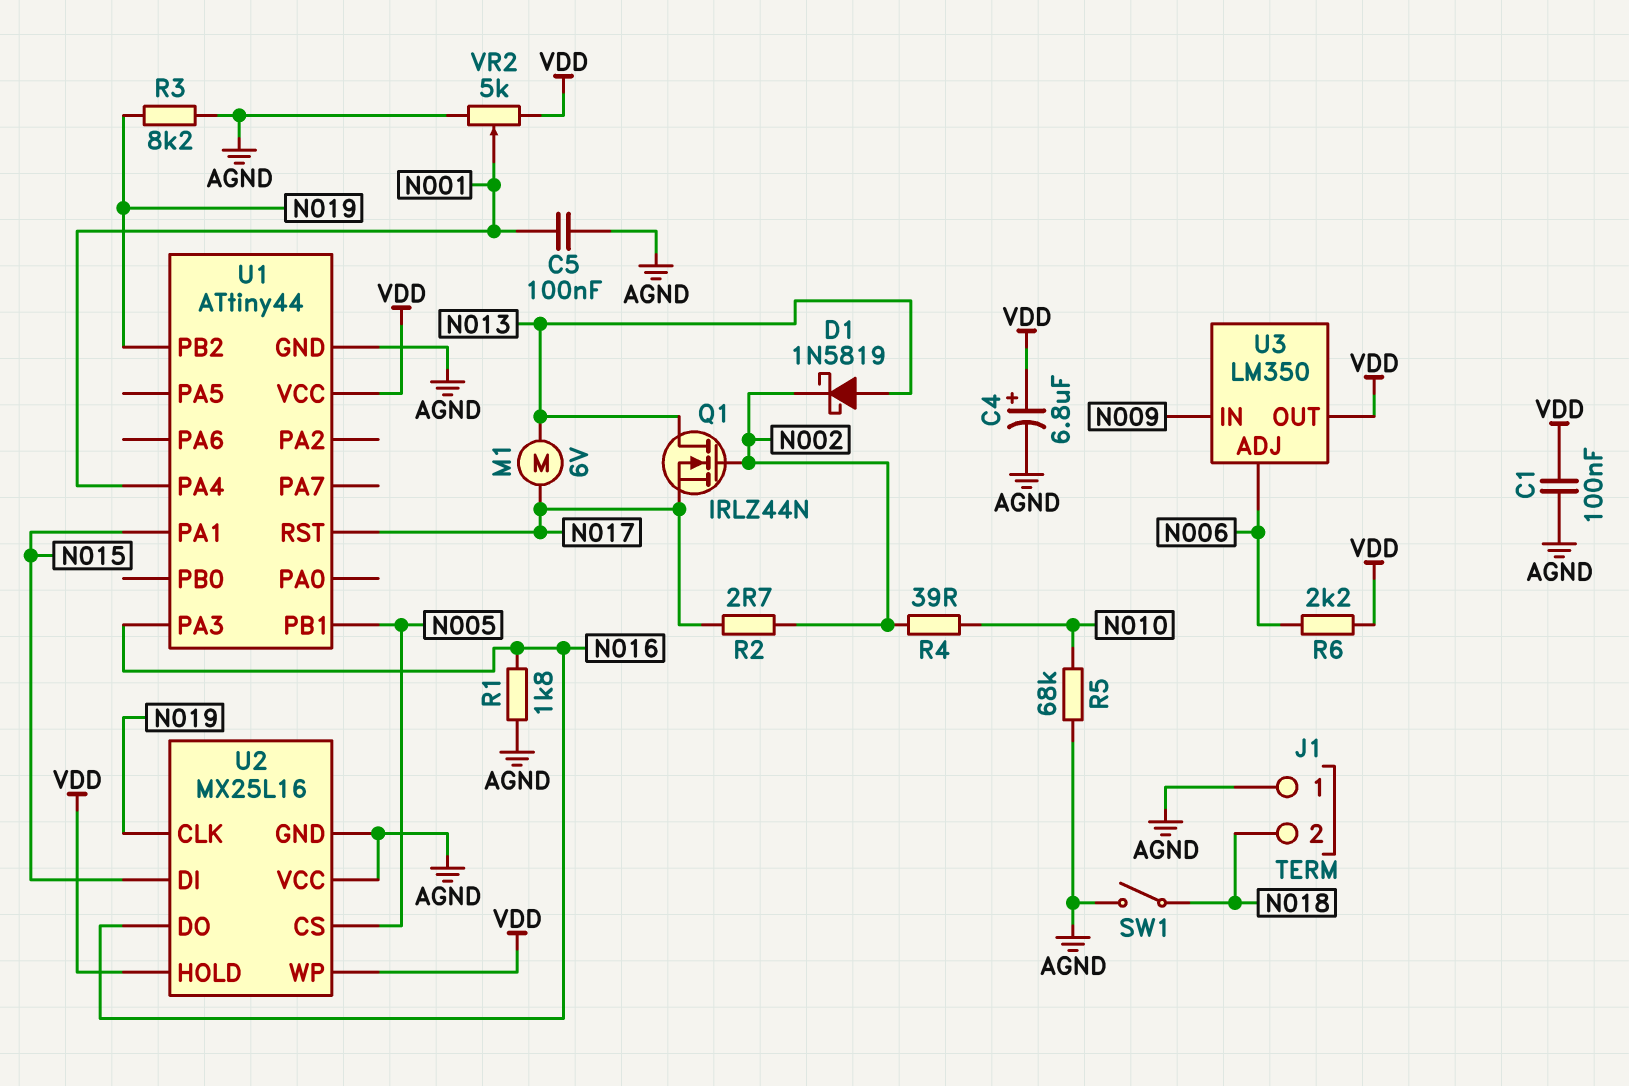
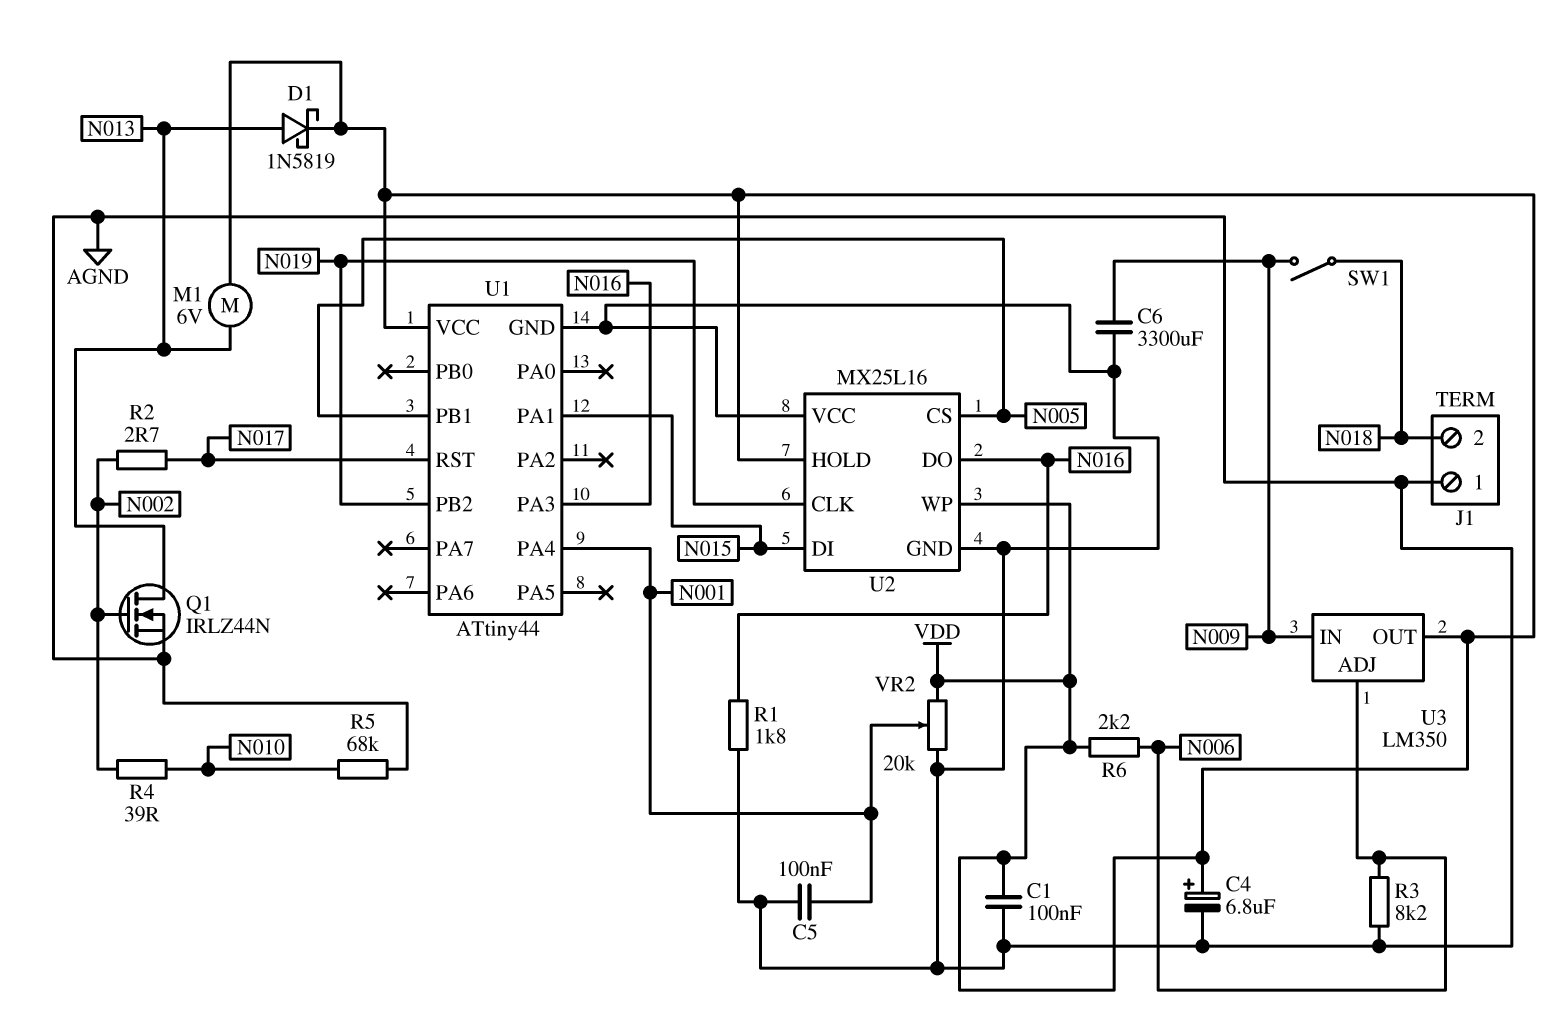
C6: none -> 3300uF (AGND, N009)
D1: schottky 1N5819 (A N013, K N002) -> schottky 1N5819 (A N013, K VDD)
M1: motor 6V (N013, N017) -> motor 6V (N013, VDD)
Q1: NMOS IRLZ44N (G N002, D N013, S N017) -> NMOS IRLZ44N (G N002, D N013, S AGND)
R3: 8.2k (AGND, N019) -> 8.2k (AGND, N006)
SW1: switch (AGND, N018) -> switch (N009, N018)
VR2: 5k (AGND, VDD, wiper N001) -> 20k (AGND, VDD, wiper N001)

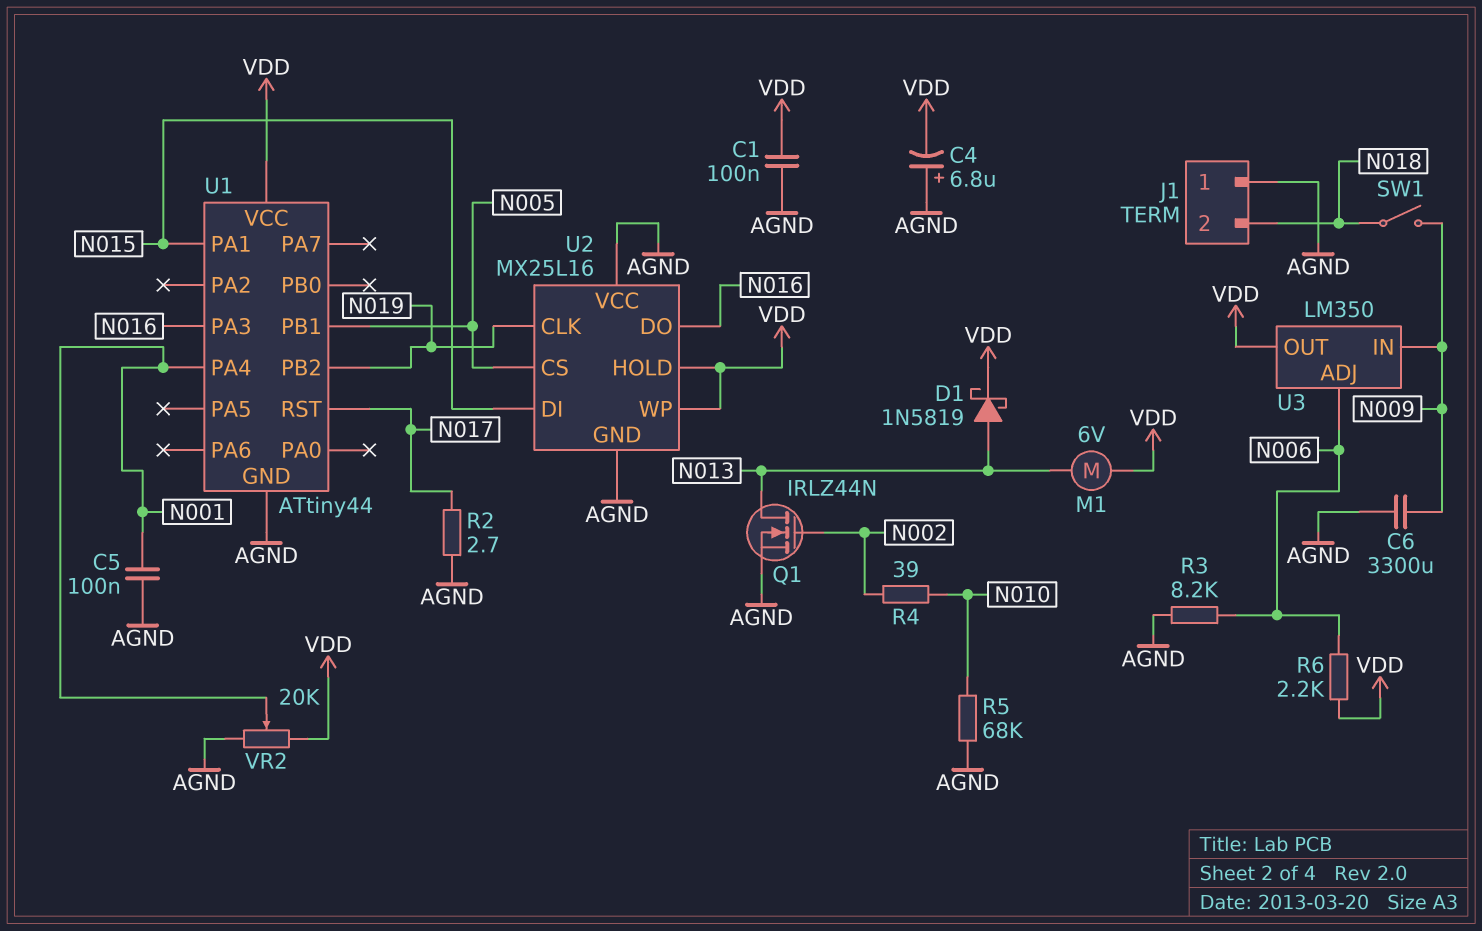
C4: 6.8uF (plus VDD, minus AGND) -> 6.8uF (plus AGND, minus VDD)
R1: 1.8k (AGND, N016) -> none
R2: 2.7 (N002, N017) -> 2.7 (AGND, N017)

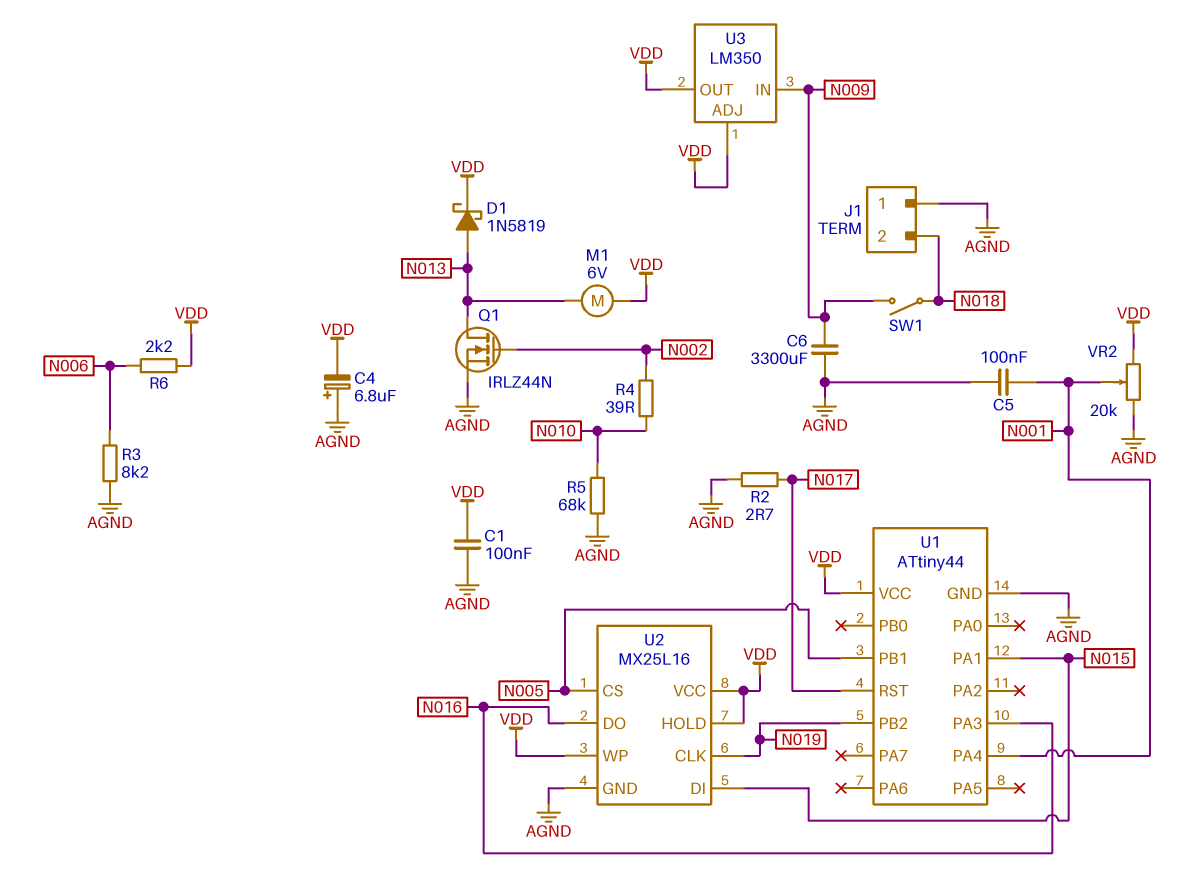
U2 pin VCC: AGND -> VDD
U3 pin ADJ: N006 -> VDD

